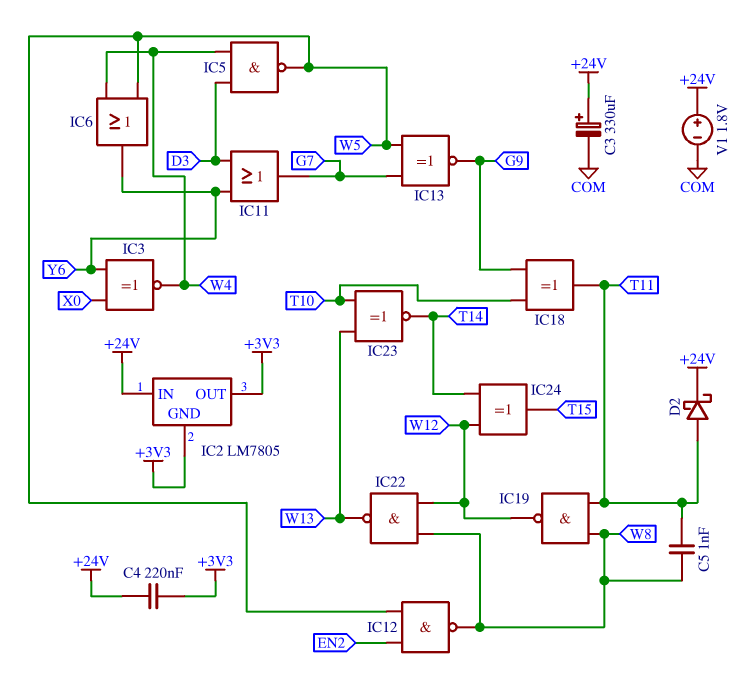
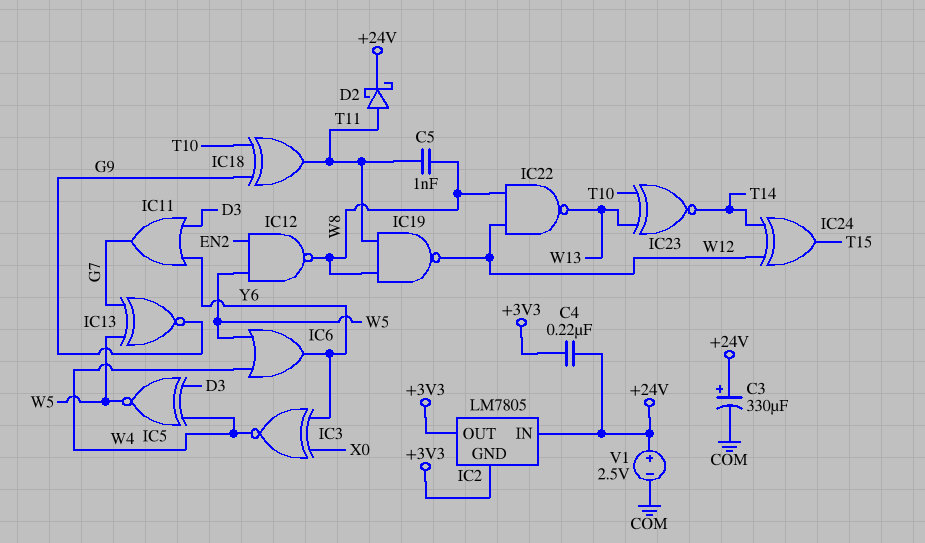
IC5: NAND (in D3, in W4, out W5) -> XNOR (in D3, in W4, out W5)
V1: 1.8V (plus +24V, minus COM) -> 2.5V (plus +24V, minus COM)

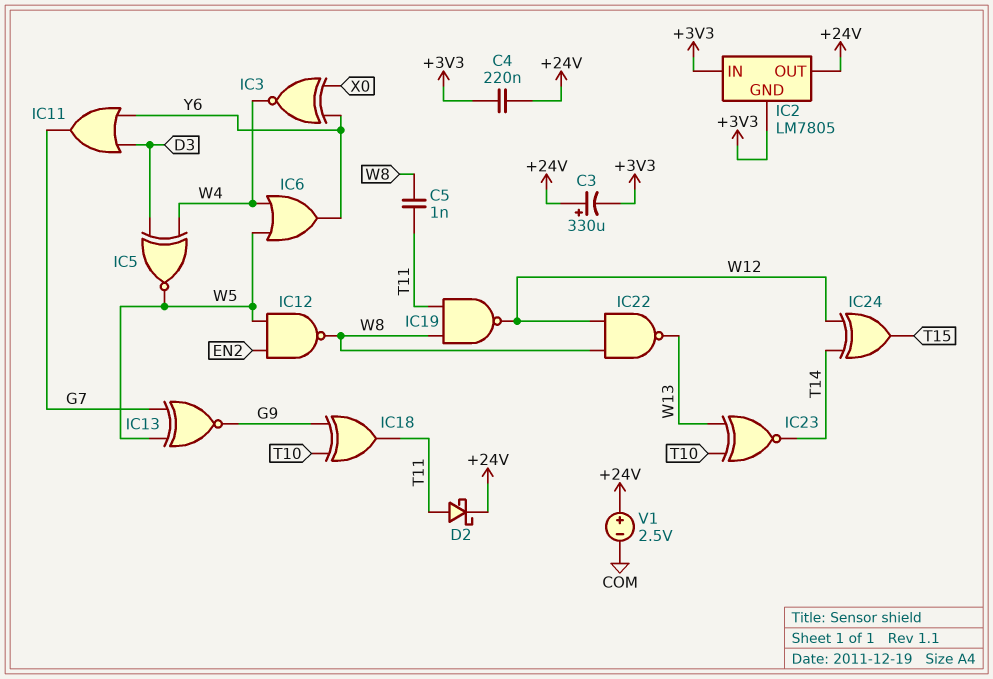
C3: 330uF (plus +24V, minus COM) -> 330uF (plus +24V, minus +3V3)
IC2 pin IN: +24V -> +3V3
IC2 pin OUT: +3V3 -> +24V

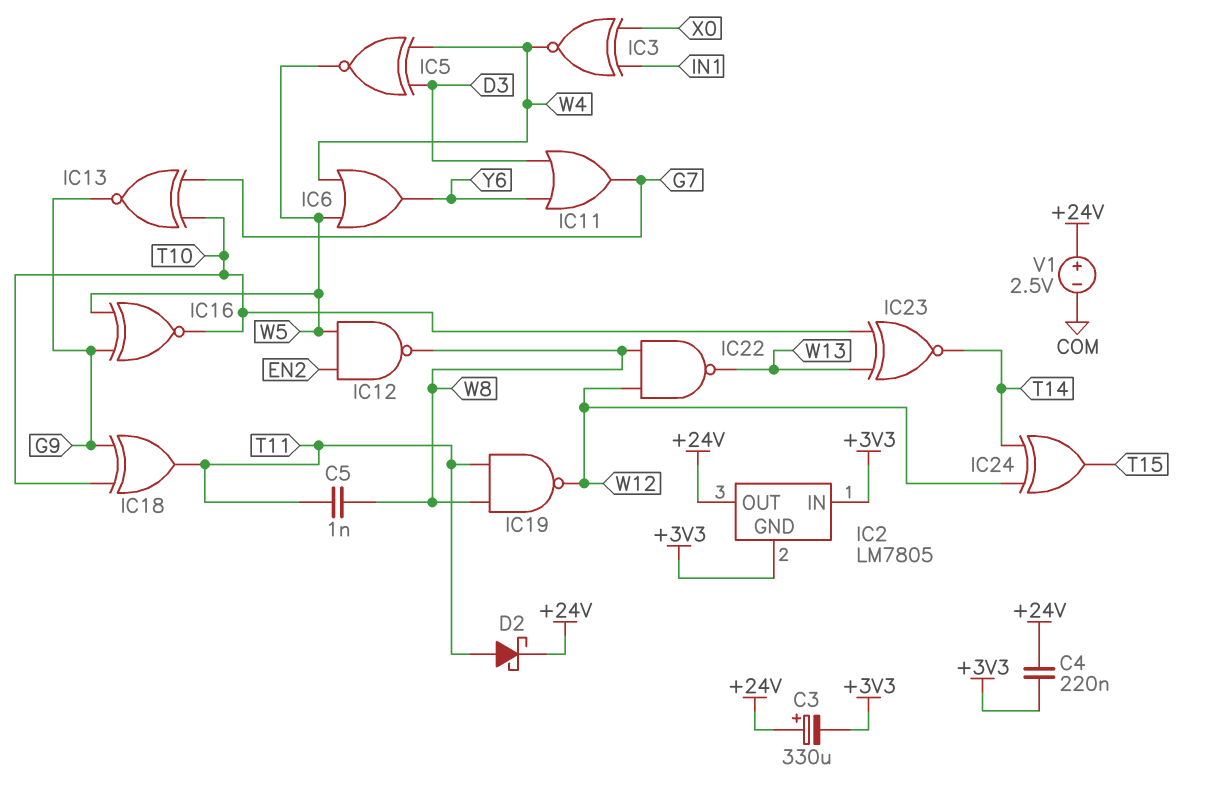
IC3: XNOR (in X0, in Y6, out W4) -> XNOR (in IN1, in X0, out W4)
IC13: XNOR (in G7, in W5, out G9) -> XNOR (in G7, in T10, out G9)
IC16: none -> XNOR (in G9, in W5, out T10)

